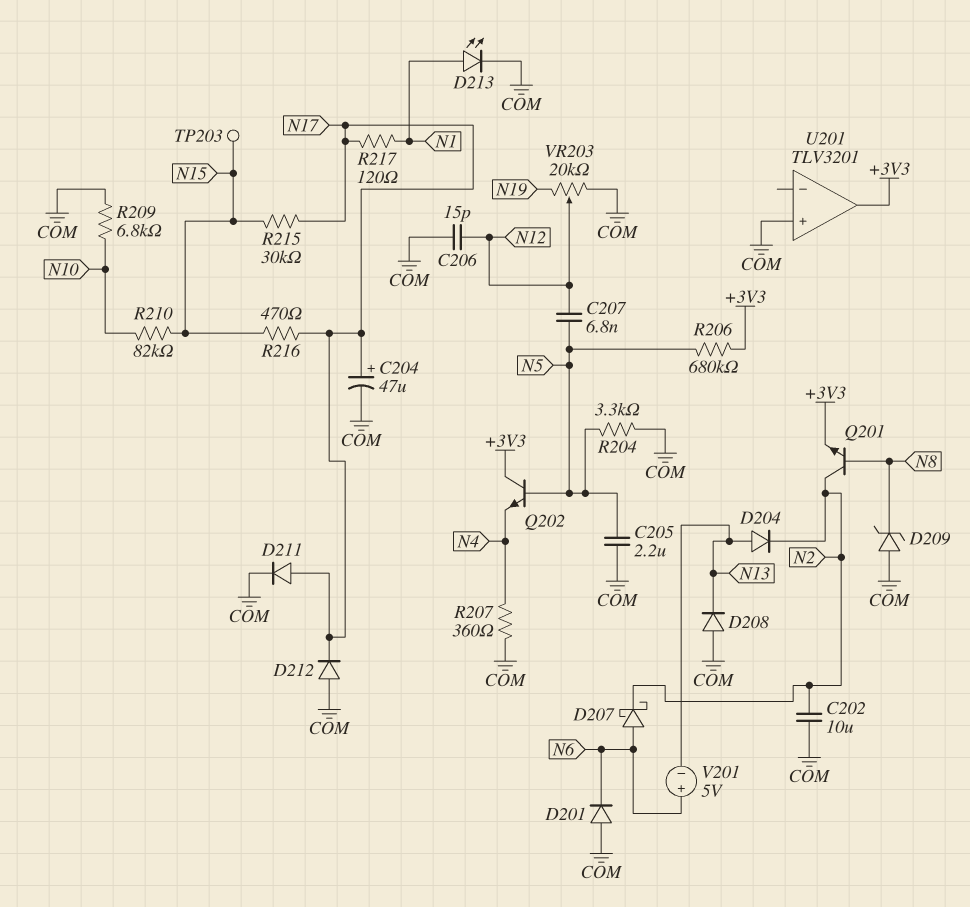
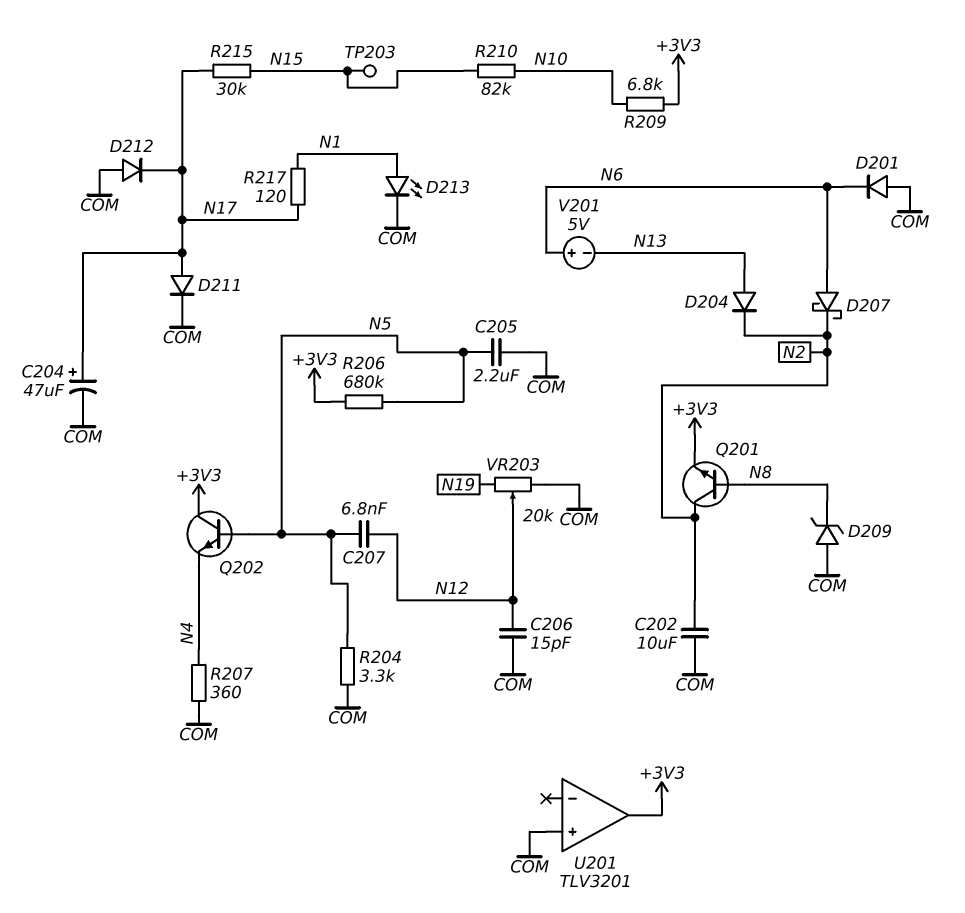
D208: diode (A COM, K N13) -> none
R209: 6.8k (COM, N10) -> 6.8k (+3V3, N10)
R216: 470 (N15, N17) -> none

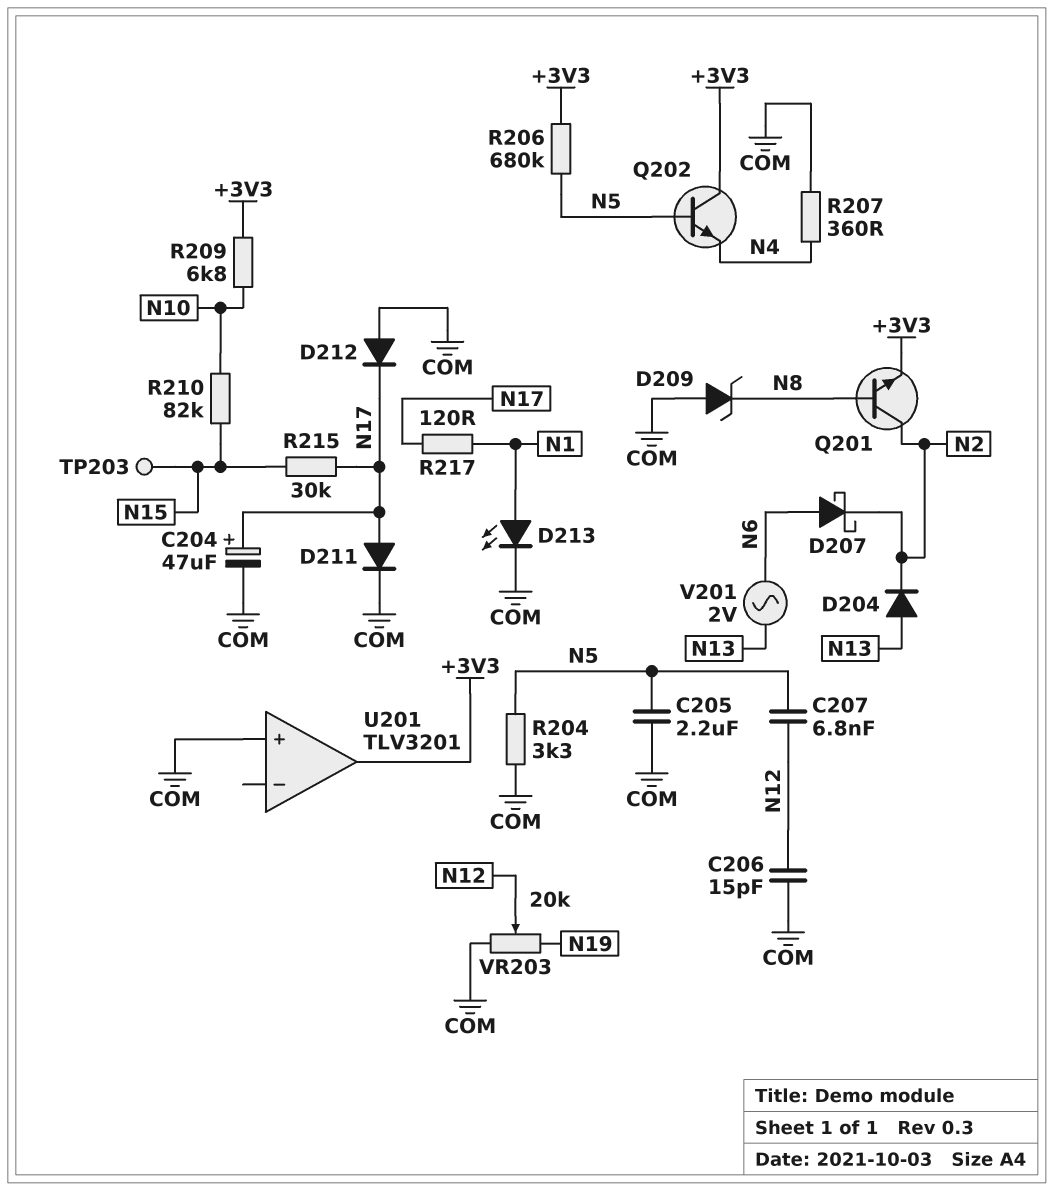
C202: 10uF (COM, N2) -> none
D201: diode (A COM, K N6) -> none
V201: 5V (plus N6, minus N13) -> AC 2V (N6, N13)

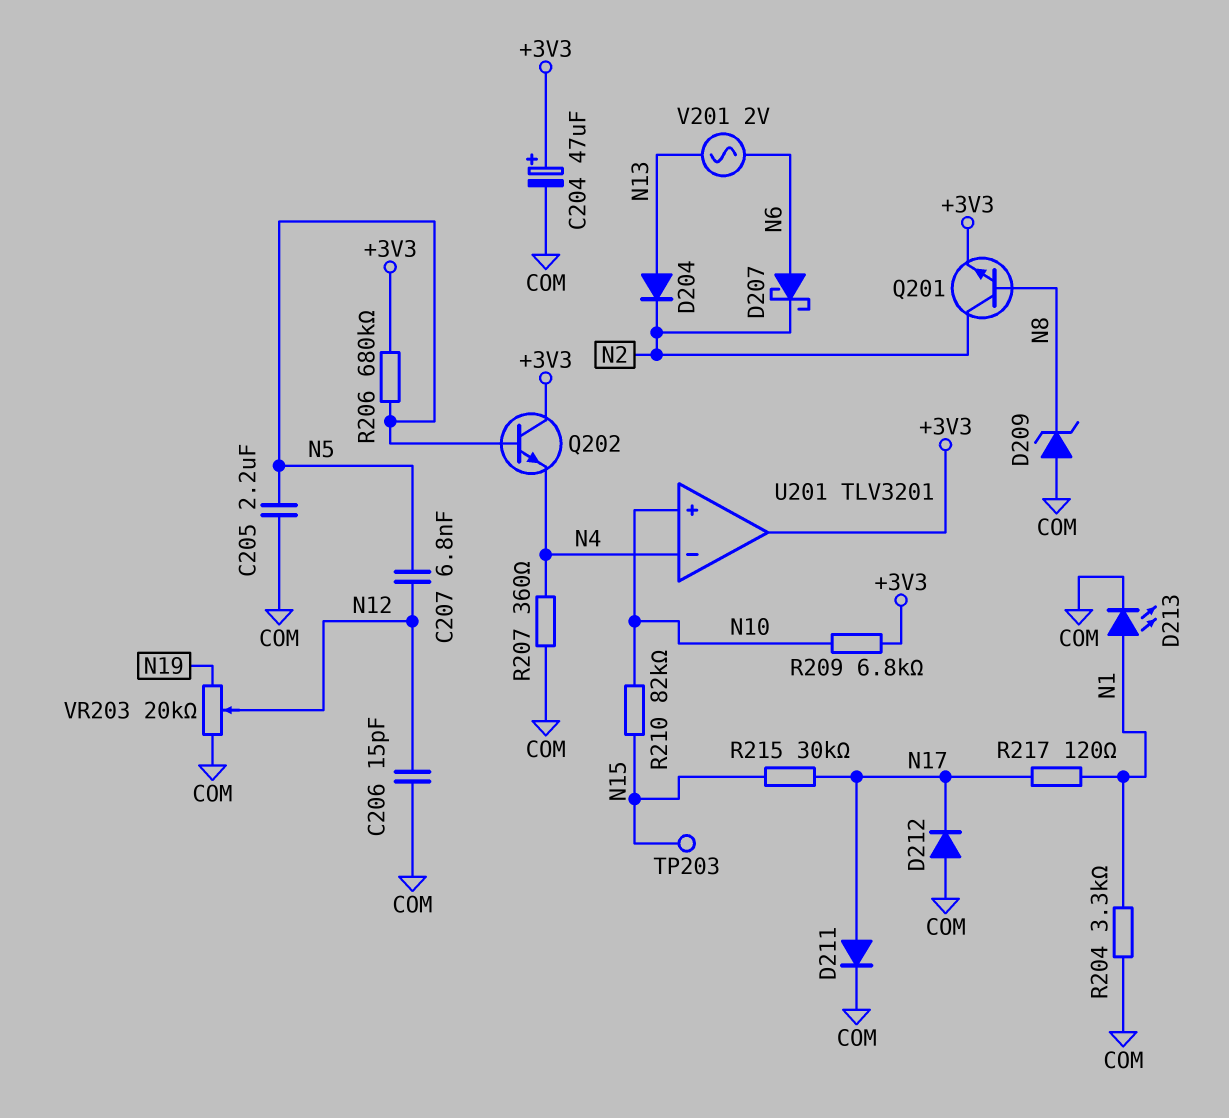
C204: 47uF (plus N17, minus COM) -> 47uF (plus +3V3, minus COM)
R204: 3.3k (COM, N5) -> 3.3k (COM, N1)
U201 pin in+: COM -> N10
U201 pin in-: none -> N4

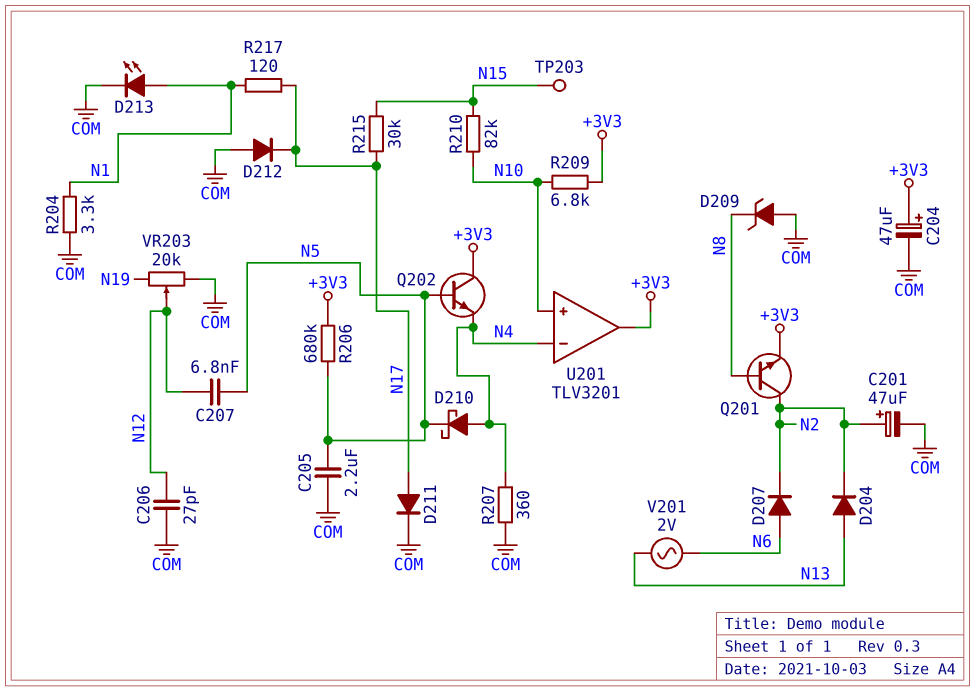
C201: none -> 47uF (plus N2, minus COM)
C206: 15pF (COM, N12) -> 27pF (COM, N12)
D207: schottky (A N6, K N2) -> diode (A N6, K N2)
D210: none -> schottky (A N4, K N5)

